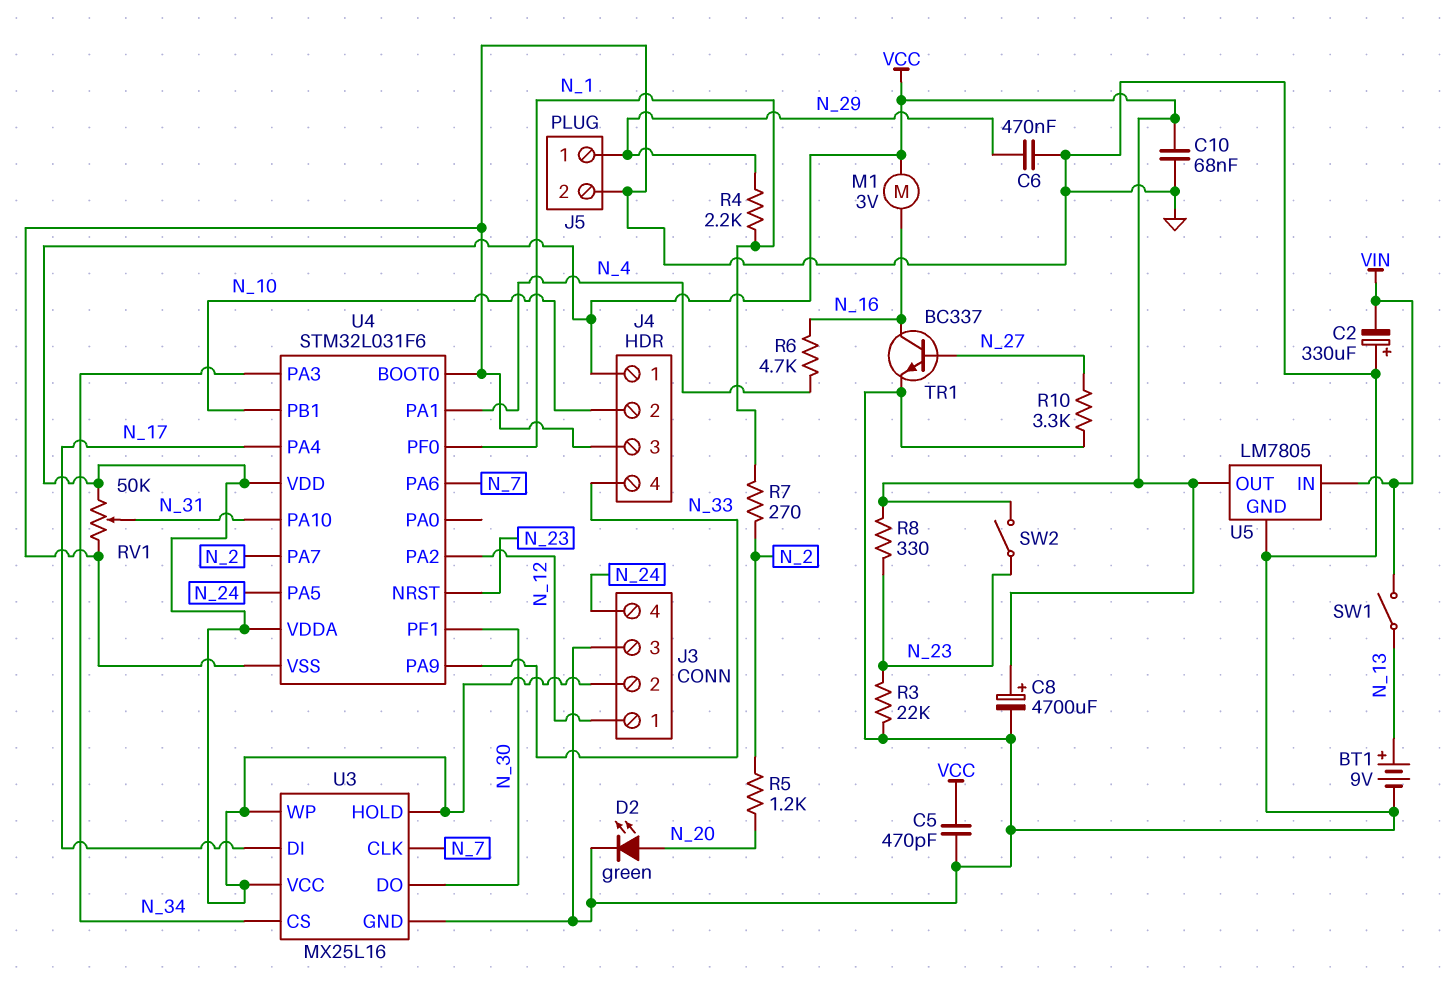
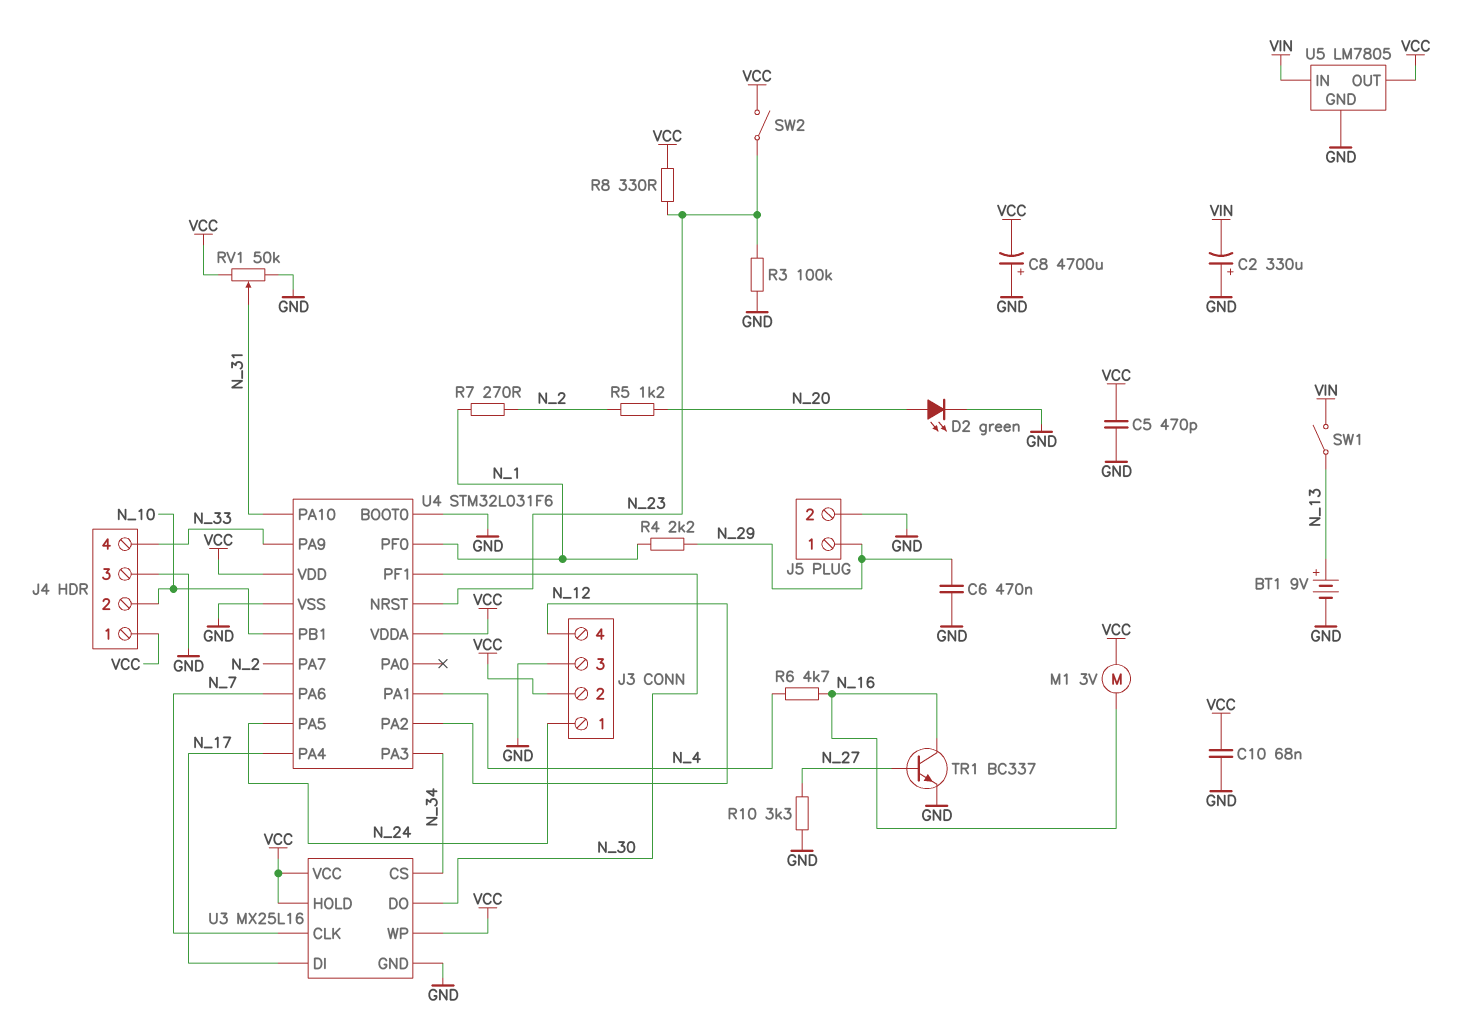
C8: 4700uF (plus VCC, minus GND) -> 4700uF (plus GND, minus VCC)
J3 pin 1: N_12 -> N_24
J3 pin 4: N_24 -> N_12
R3: 22k (GND, N_23) -> 100k (GND, N_23)

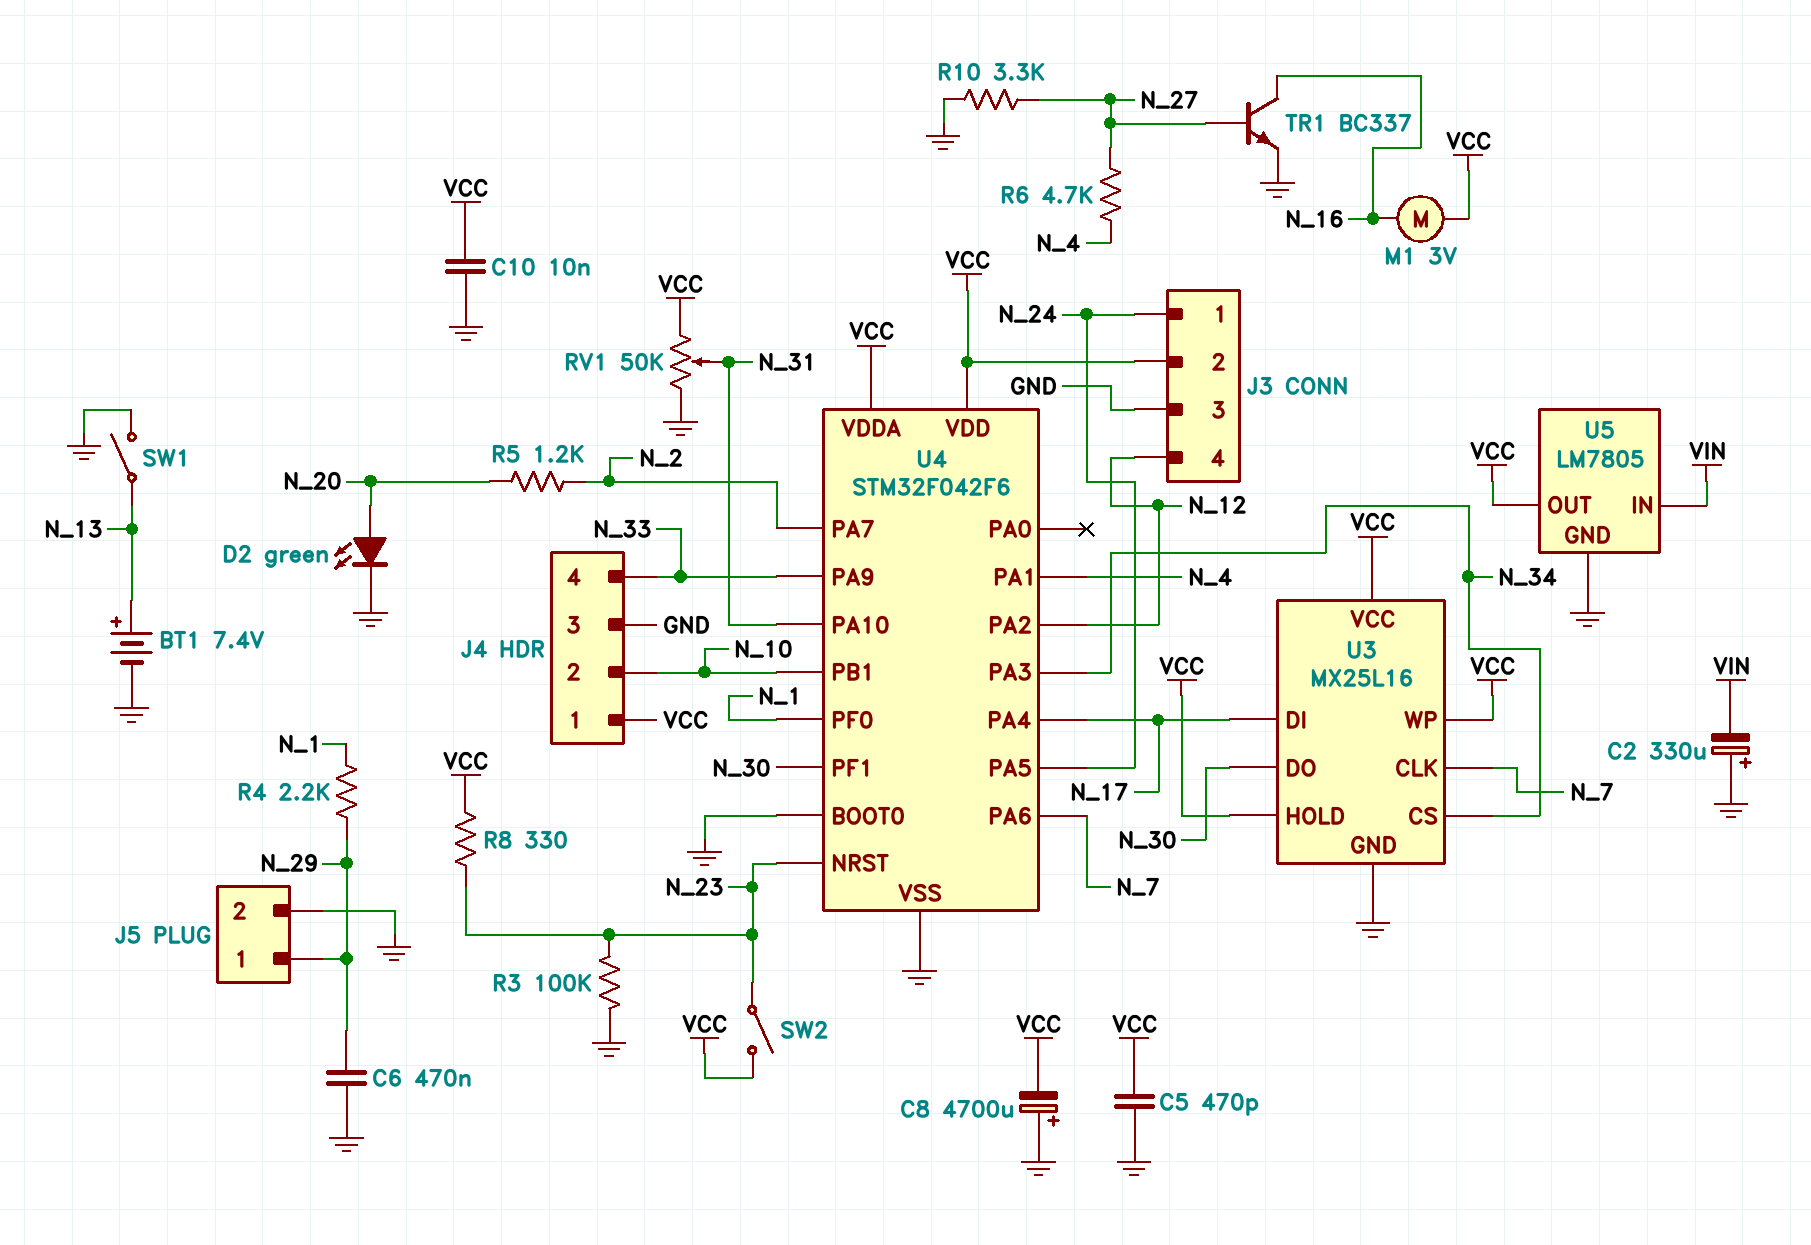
BT1: 9V (plus N_13, minus GND) -> 7.4V (plus N_13, minus GND)
C10: 68nF (GND, VCC) -> 10nF (GND, VCC)
R6: 4.7k (N_4, N_16) -> 4.7k (N_4, N_27)
R7: 270 (N_1, N_2) -> none
SW1: switch (N_13, VIN) -> switch (GND, N_13)
U4: STM32L031F6 -> STM32F042F6

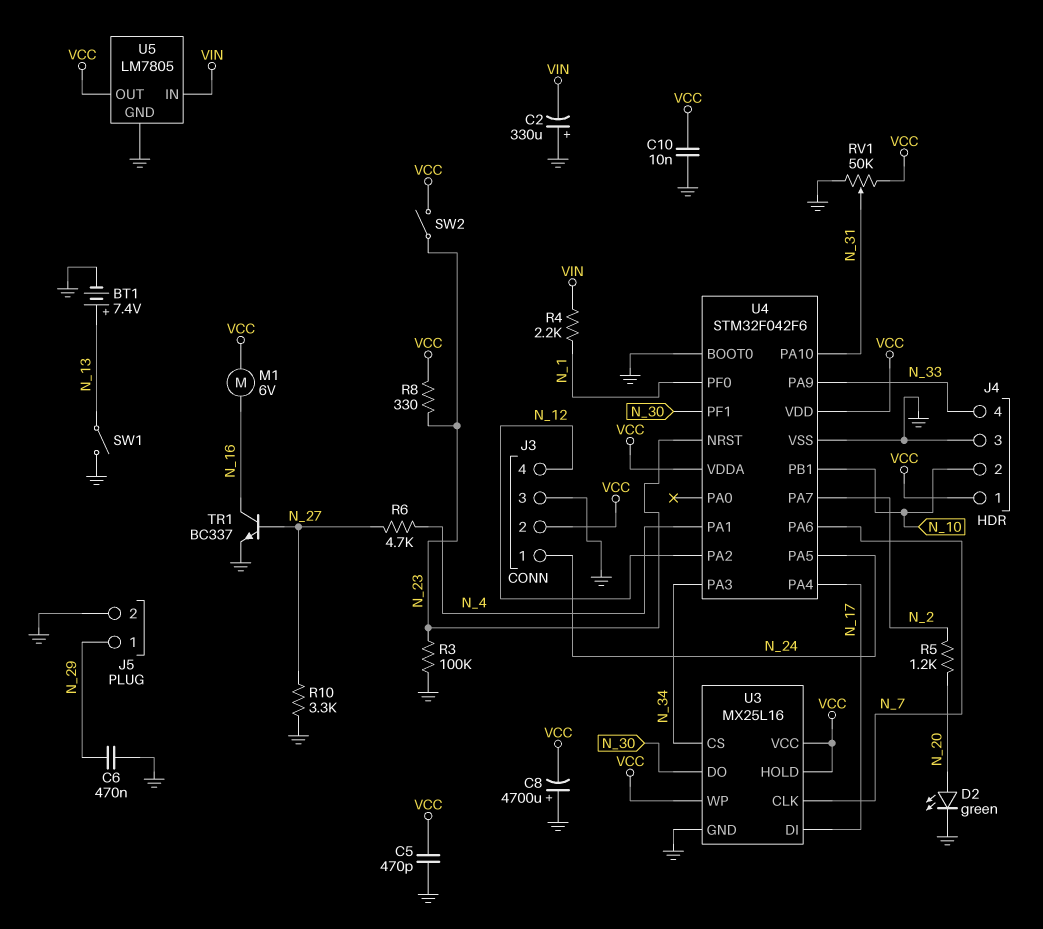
M1: motor 3V (N_16, VCC) -> motor 6V (N_16, VCC)
R4: 2.2k (N_1, N_29) -> 2.2k (N_1, VIN)

